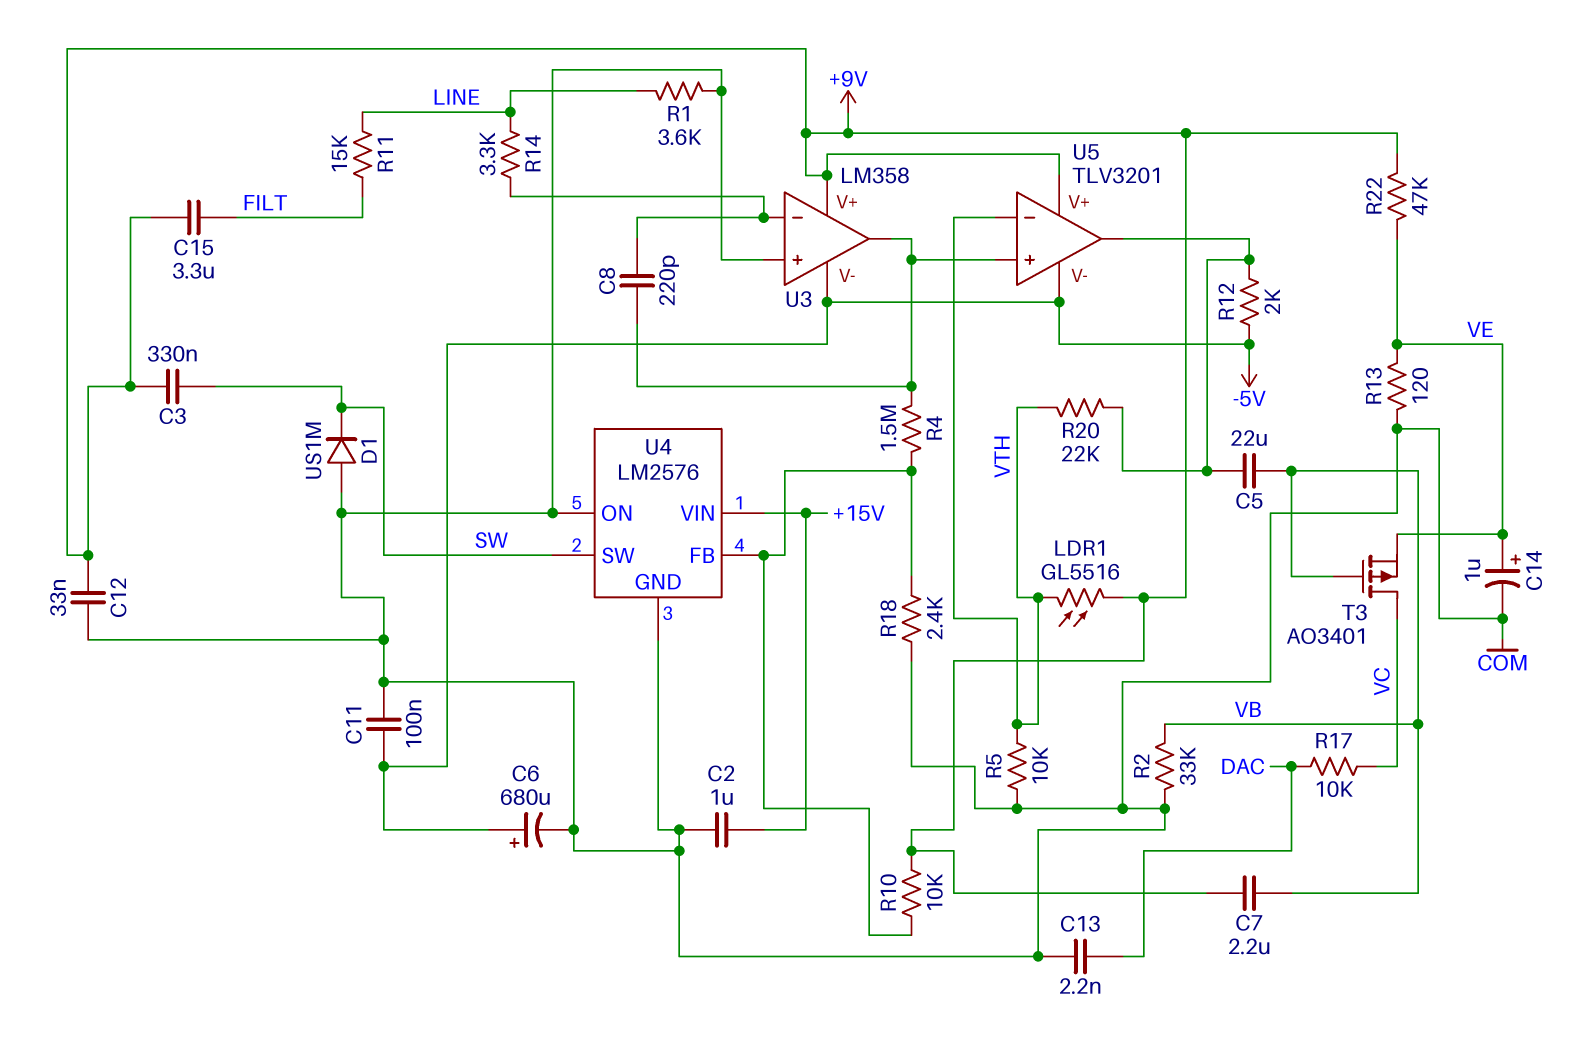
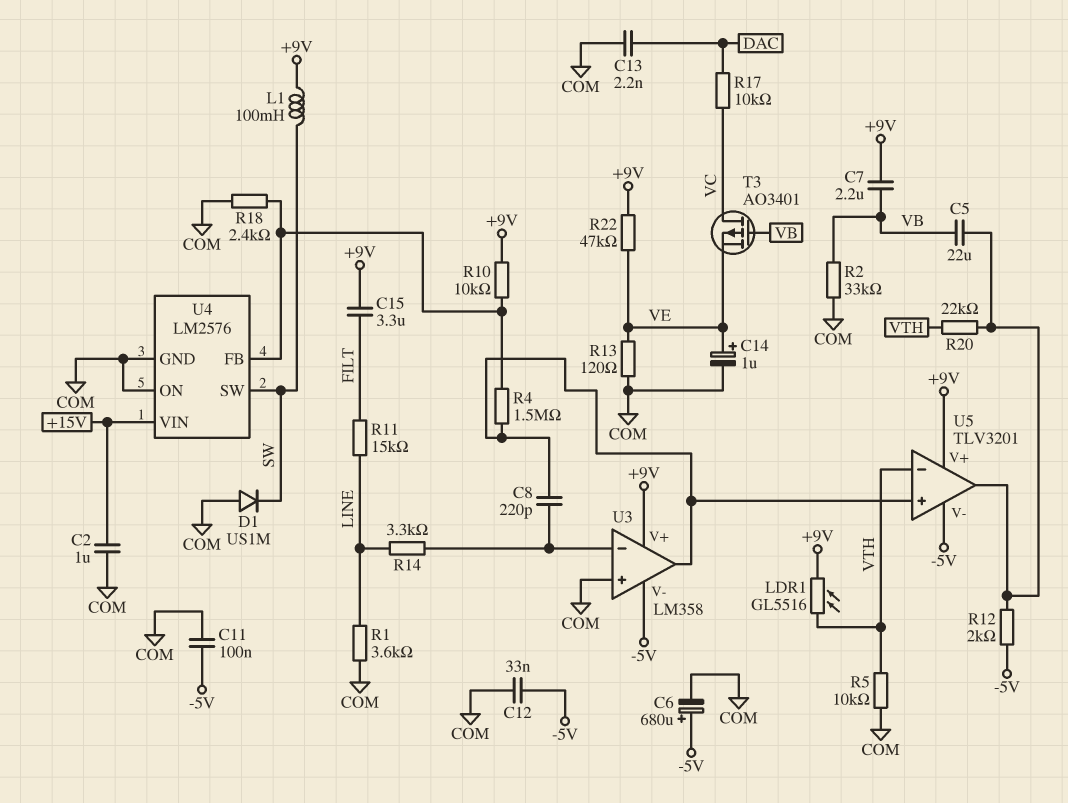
C3: 330nF (+9V, SW) -> none
C12: 33nF (+9V, COM) -> 33nF (-5V, COM)
L1: none -> 100mH (+9V, SW)

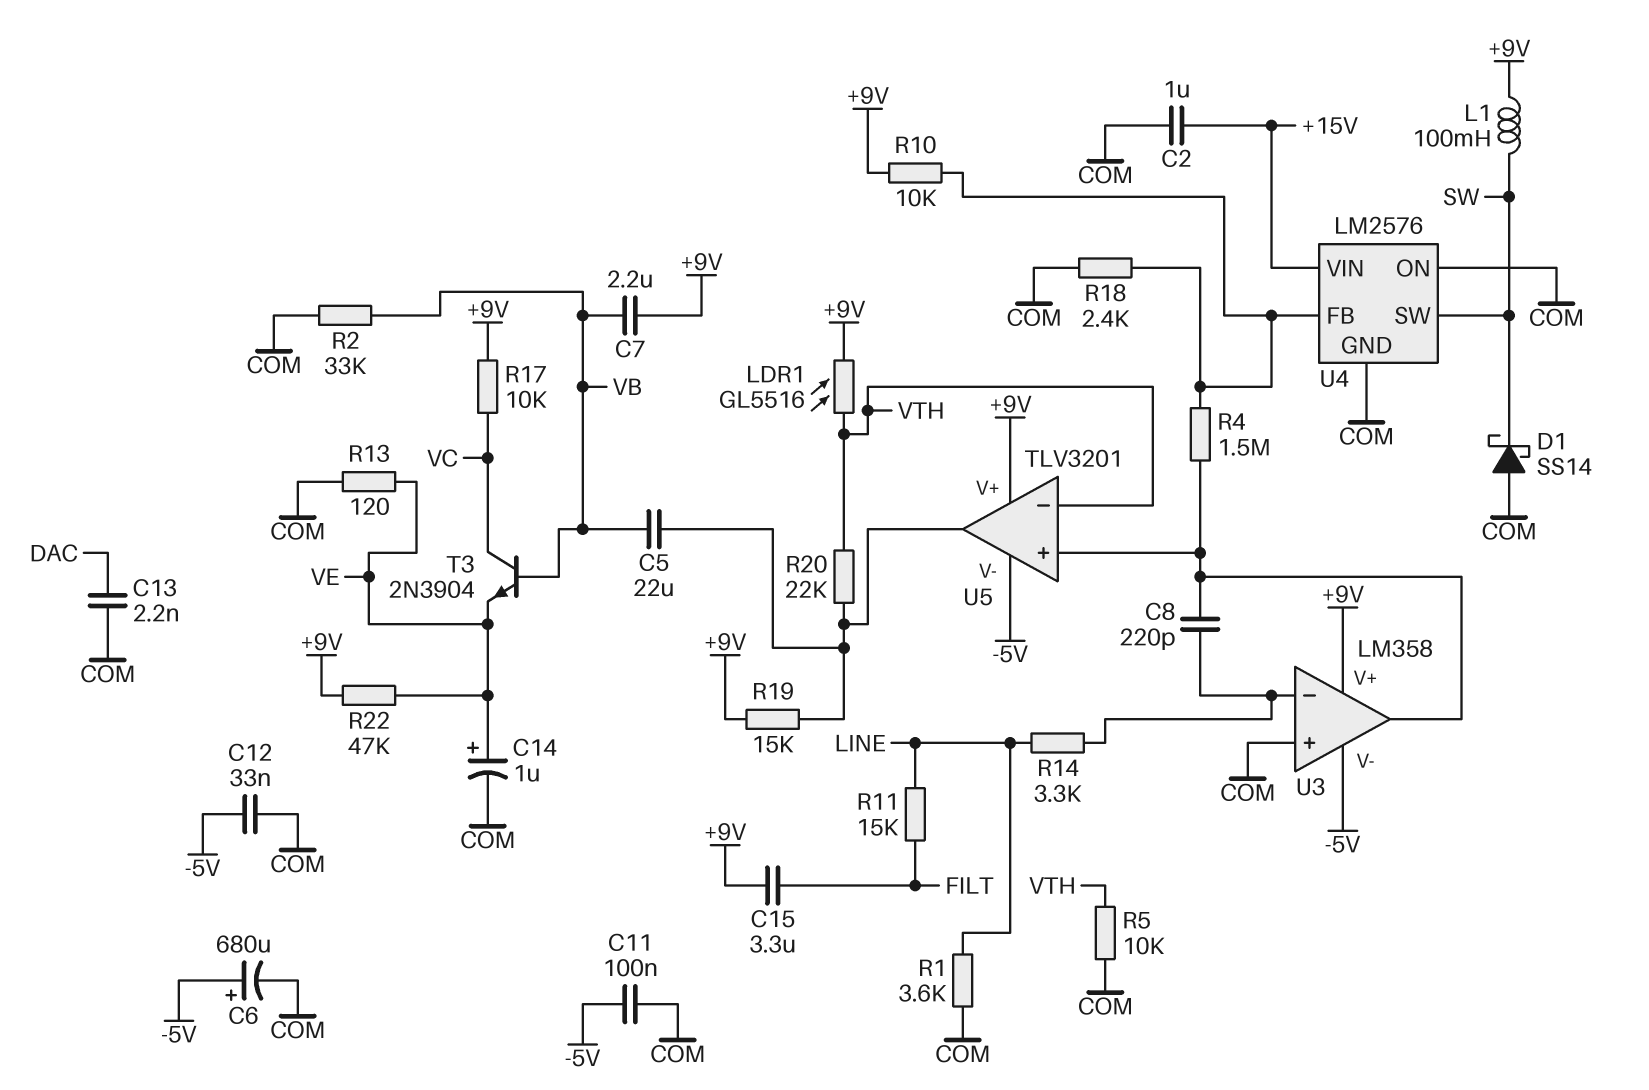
D1: diode US1M (A COM, K SW) -> schottky SS14 (A COM, K SW)
R12: 2k (-5V, U5/out) -> none
R17: 10k (DAC, VC) -> 10k (+9V, VC)
R19: none -> 15k (+9V, U5/out)
T3: PMOS AO3401 (G VB, D VC, S VE) -> NPN 2N3904 (B VB, C VC, E VE)

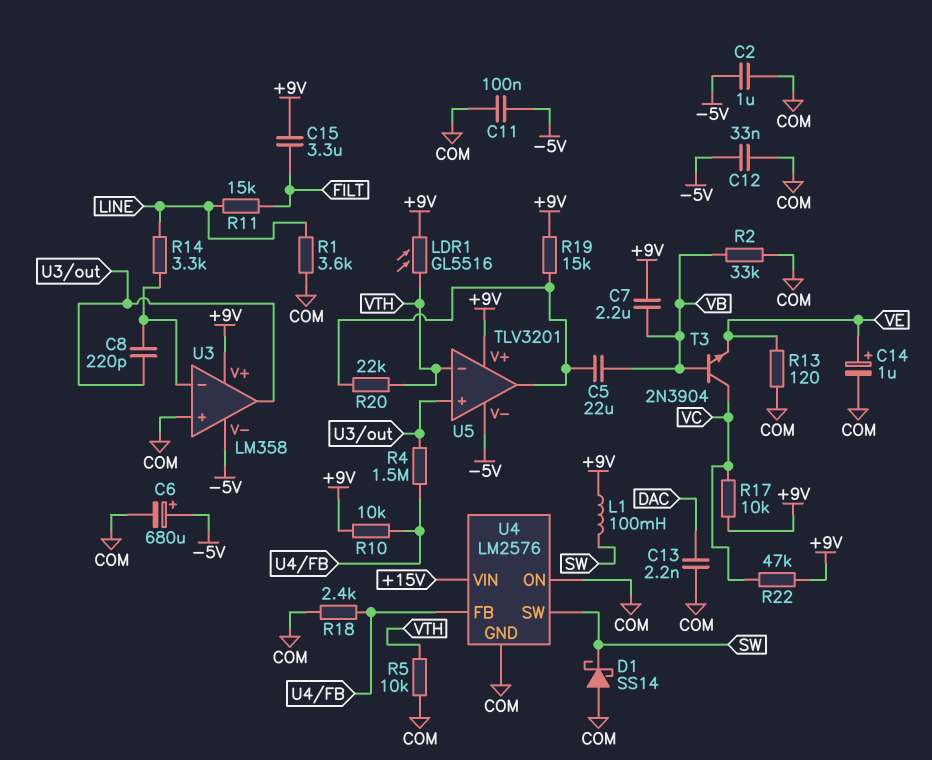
C2: 1uF (+15V, COM) -> 1uF (-5V, COM)
R22: 47k (+9V, VE) -> 47k (+9V, VC)

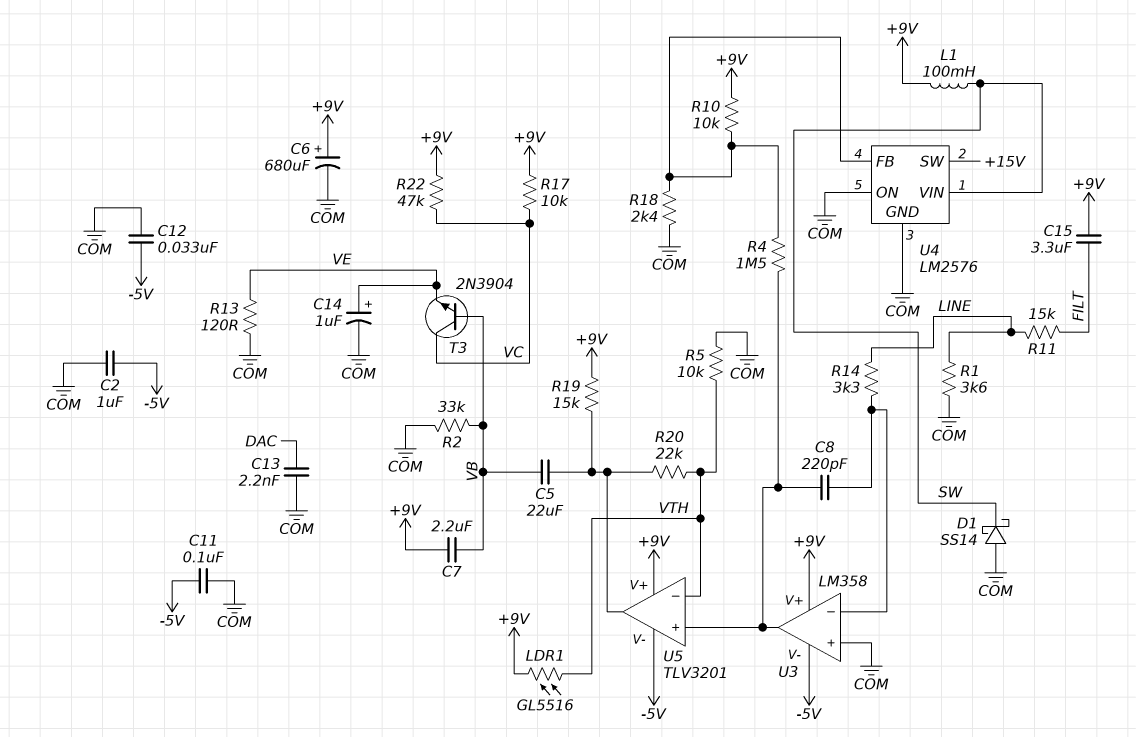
C6: 680uF (plus -5V, minus COM) -> 680uF (plus +9V, minus COM)
U4 pin SW: SW -> +15V
U4 pin VIN: +15V -> SW

